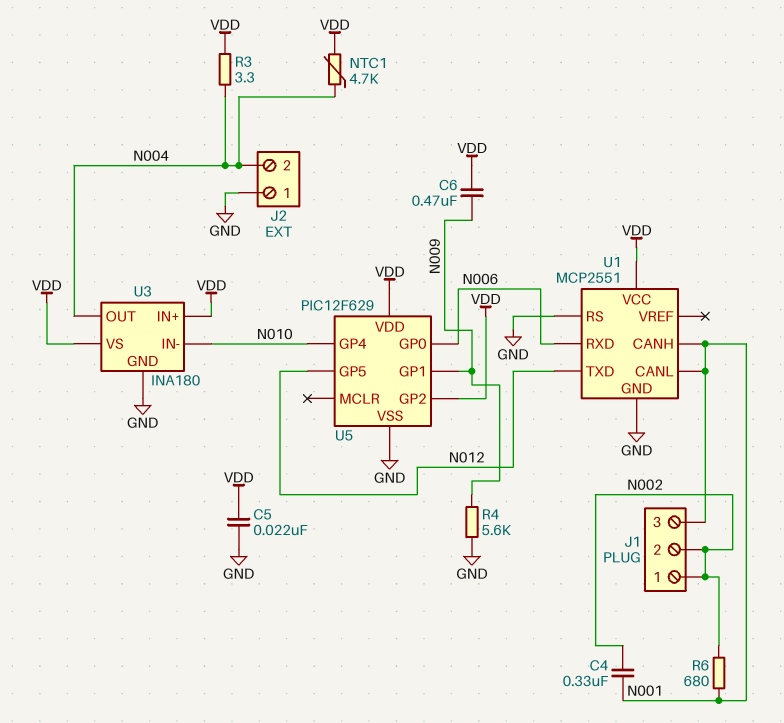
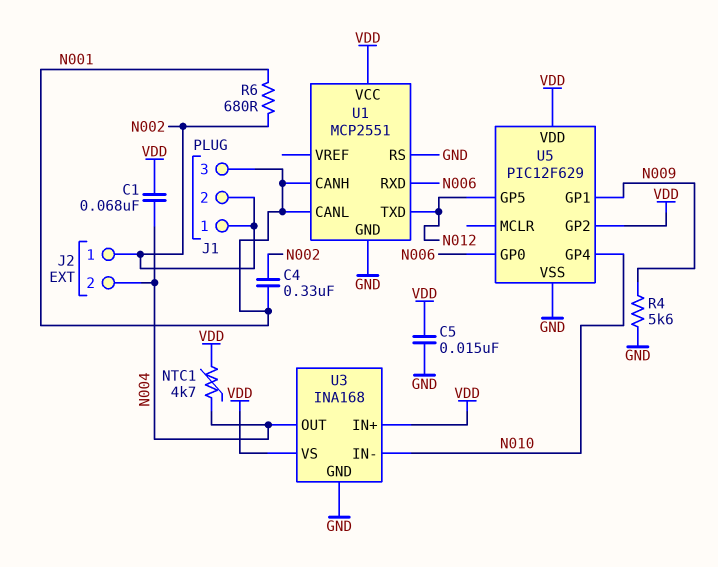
C1: none -> 68nF (N004, VDD)
C5: 22nF (GND, VDD) -> 15nF (GND, VDD)
C6: 470nF (N009, VDD) -> none
J2 pin 1: GND -> N002
R3: 3.3 (N004, VDD) -> none
U3: INA180 -> INA168

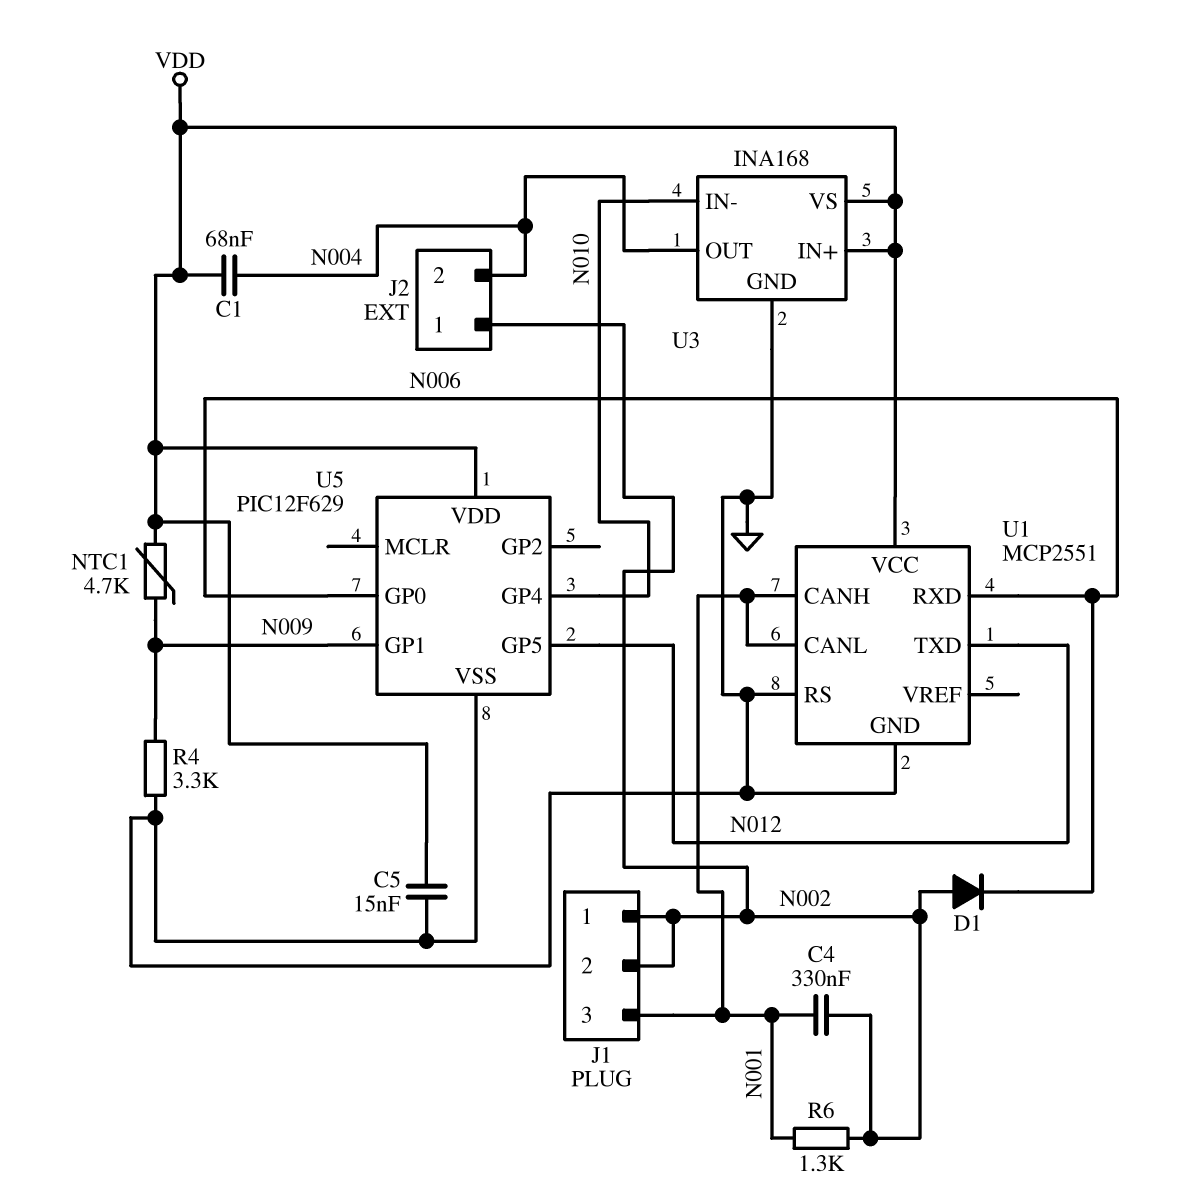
D1: none -> diode (A N002, K N006)
NTC1: 4.7k (N004, VDD) -> 4.7k (N009, VDD)
R4: 5.6k (GND, N009) -> 3.3k (GND, N009)
R6: 680 (N001, N002) -> 1.3k (N001, N002)
U5 pin GP2: VDD -> none

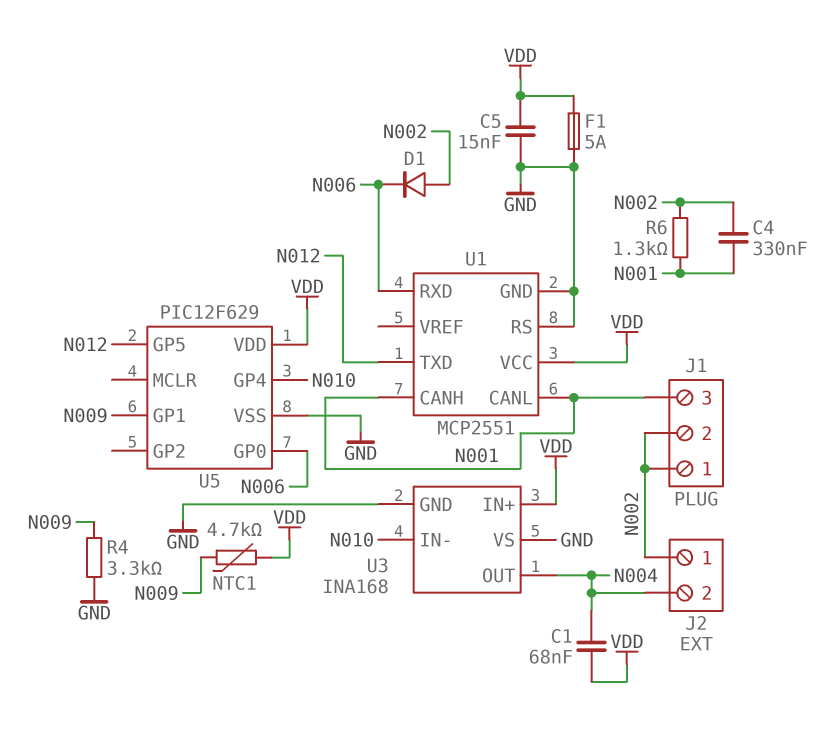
F1: none -> 5A (GND, VDD)
U3 pin VS: VDD -> GND

